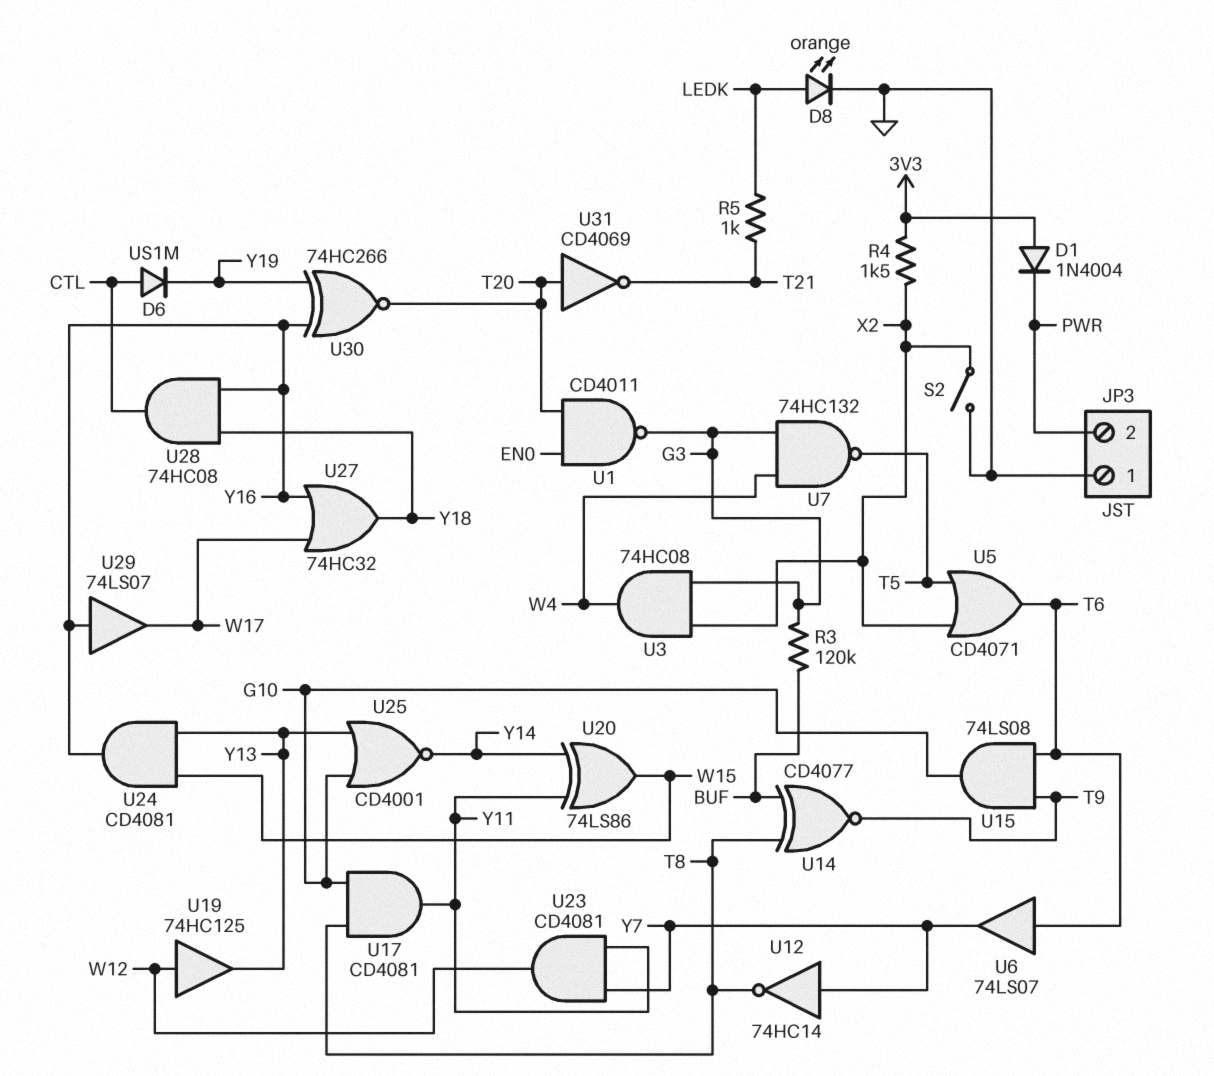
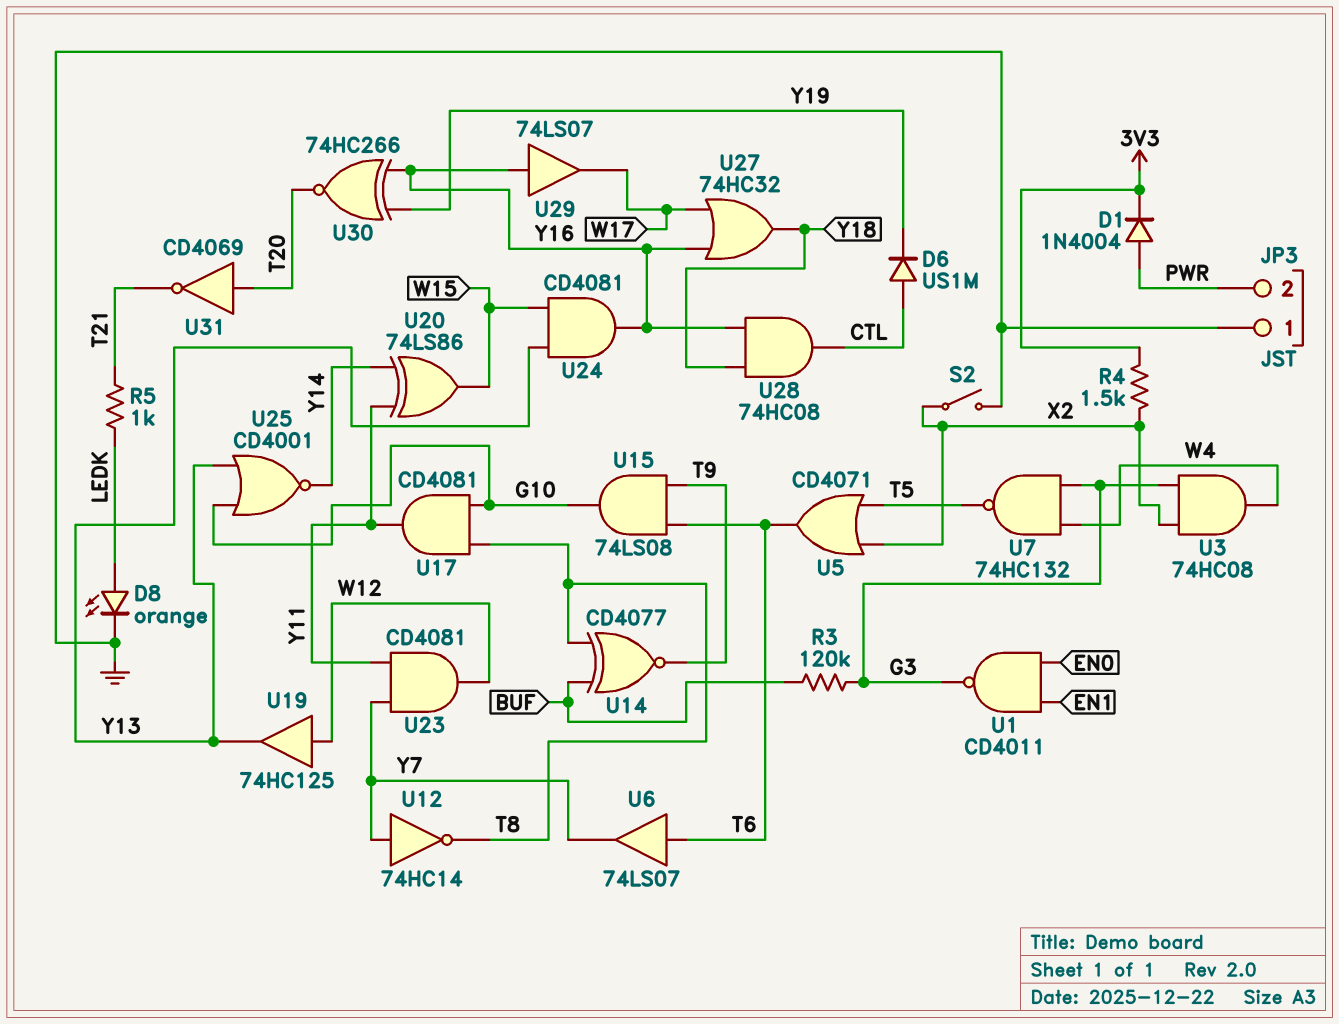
D1: diode 1N4004 (A 3V3, K PWR) -> diode 1N4004 (A PWR, K 3V3)
U1: NAND CD4011 (in EN0, in T20, out G3) -> NAND CD4011 (in EN0, in EN1, out G3)

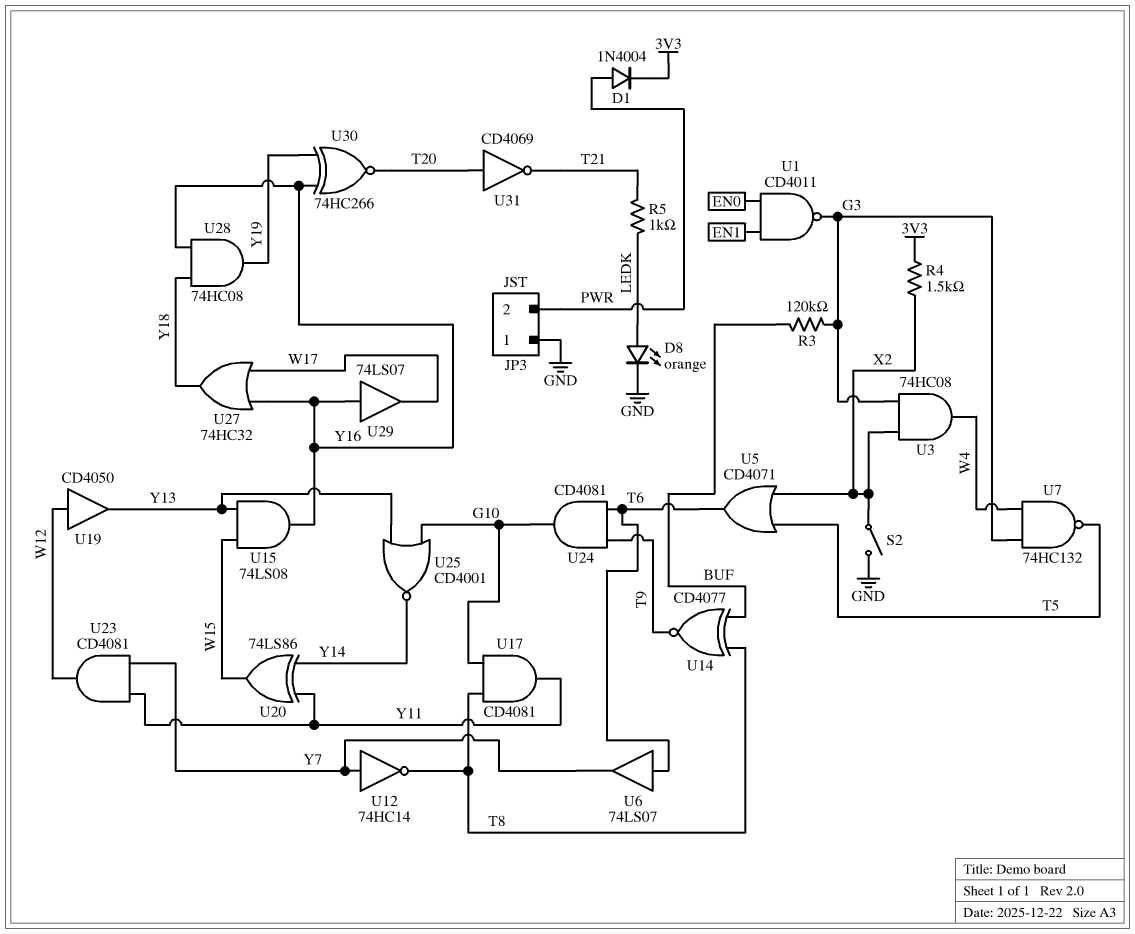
D6: diode US1M (A CTL, K Y19) -> none
U15: AND 74LS08 (in T6, in T9, out G10) -> AND 74LS08 (in W15, in Y13, out Y16)
U19: buffer 74HC125 (in W12, out Y13) -> buffer CD4050 (in W12, out Y13)
U24: AND CD4081 (in W15, in Y13, out Y16) -> AND CD4081 (in T6, in T9, out G10)
U28: AND 74HC08 (in Y16, in Y18, out CTL) -> AND 74HC08 (in Y16, in Y18, out Y19)

